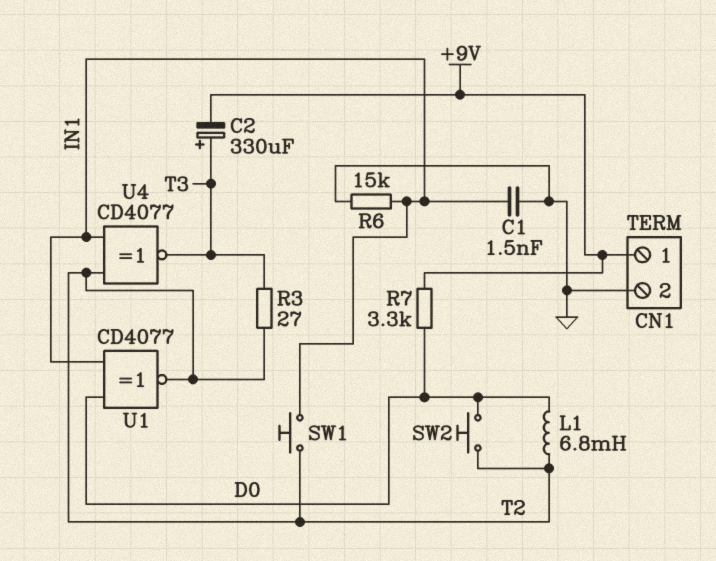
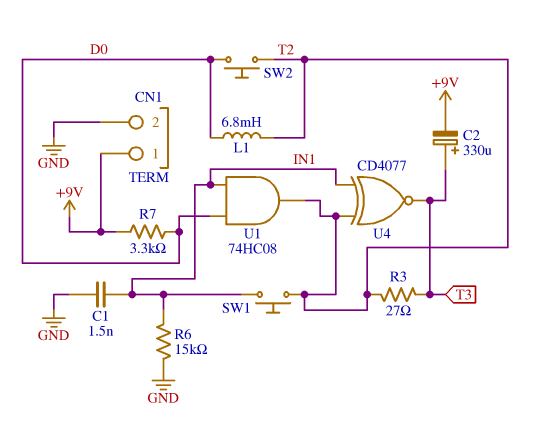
U1: XNOR CD4077 (in D0, in IN1, out T2) -> AND 74HC08 (in D0, in IN1, out T2)

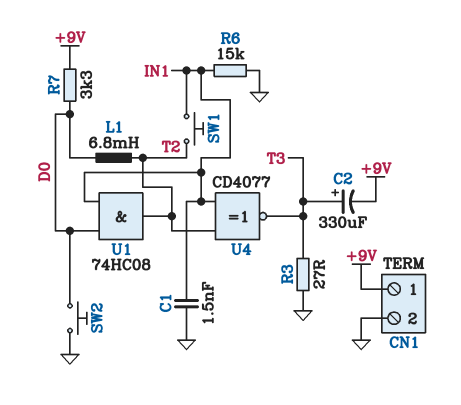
R3: 27 (T2, T3) -> 27 (GND, T3)
SW2: button (D0, T2) -> button (D0, GND)

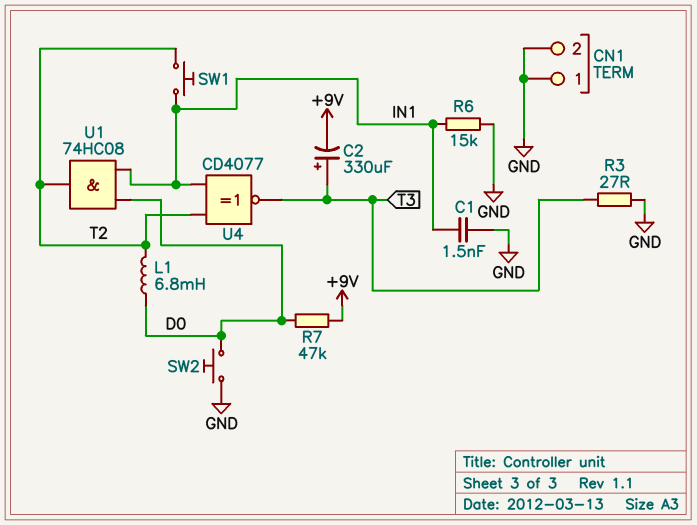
CN1 pin 1: +9V -> GND
R7: 3.3k (+9V, D0) -> 47k (+9V, D0)

